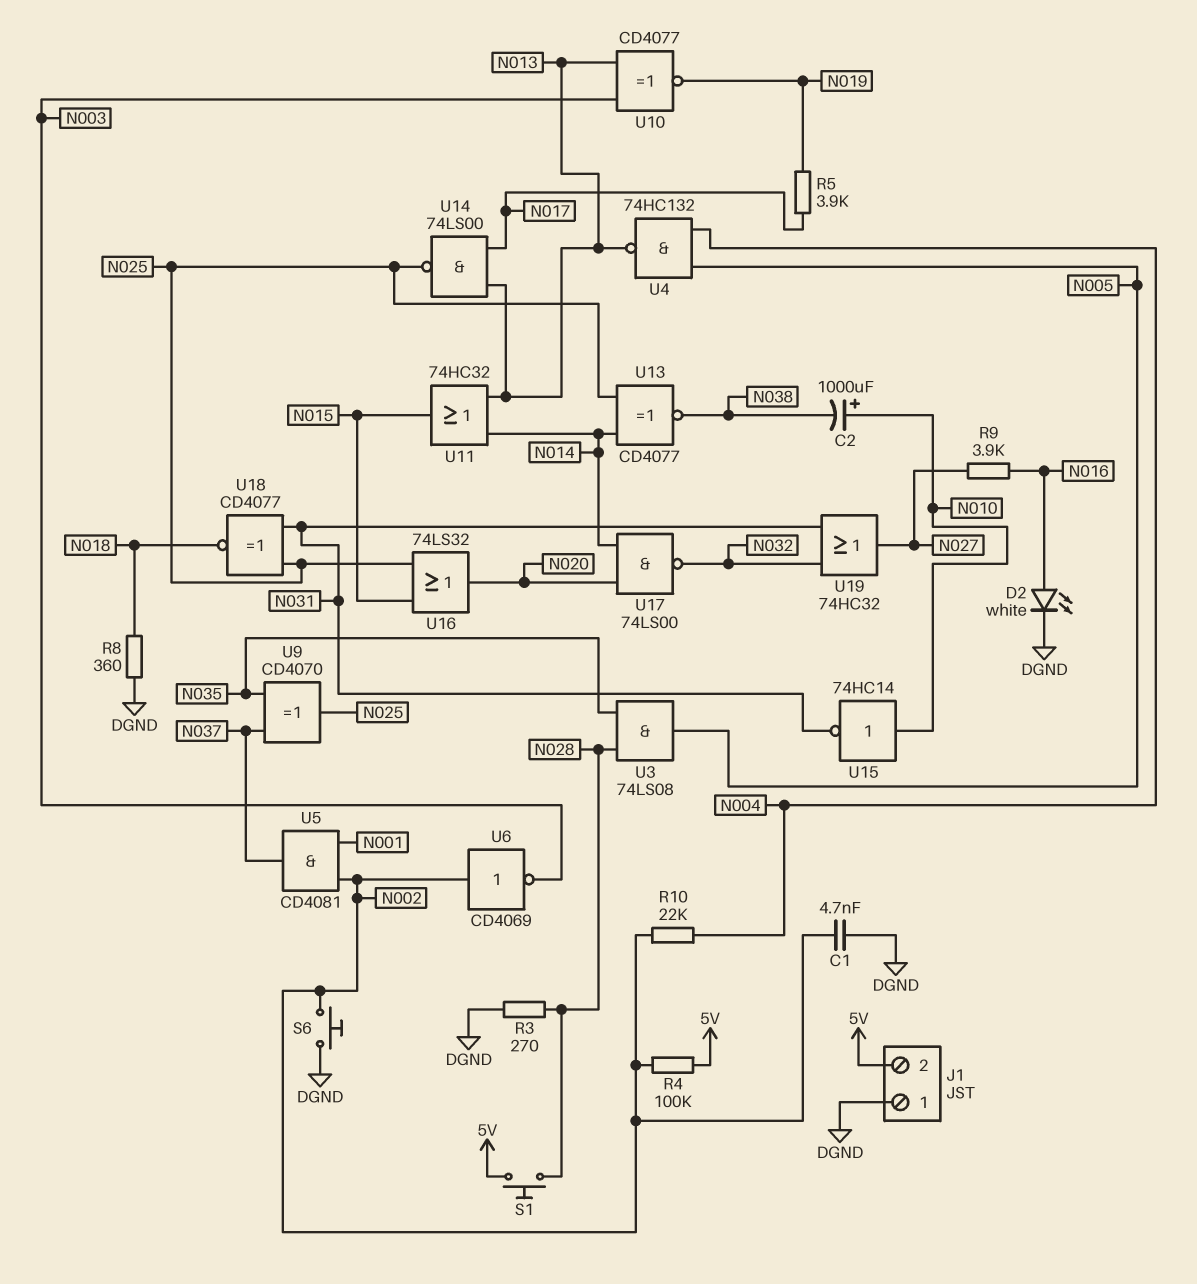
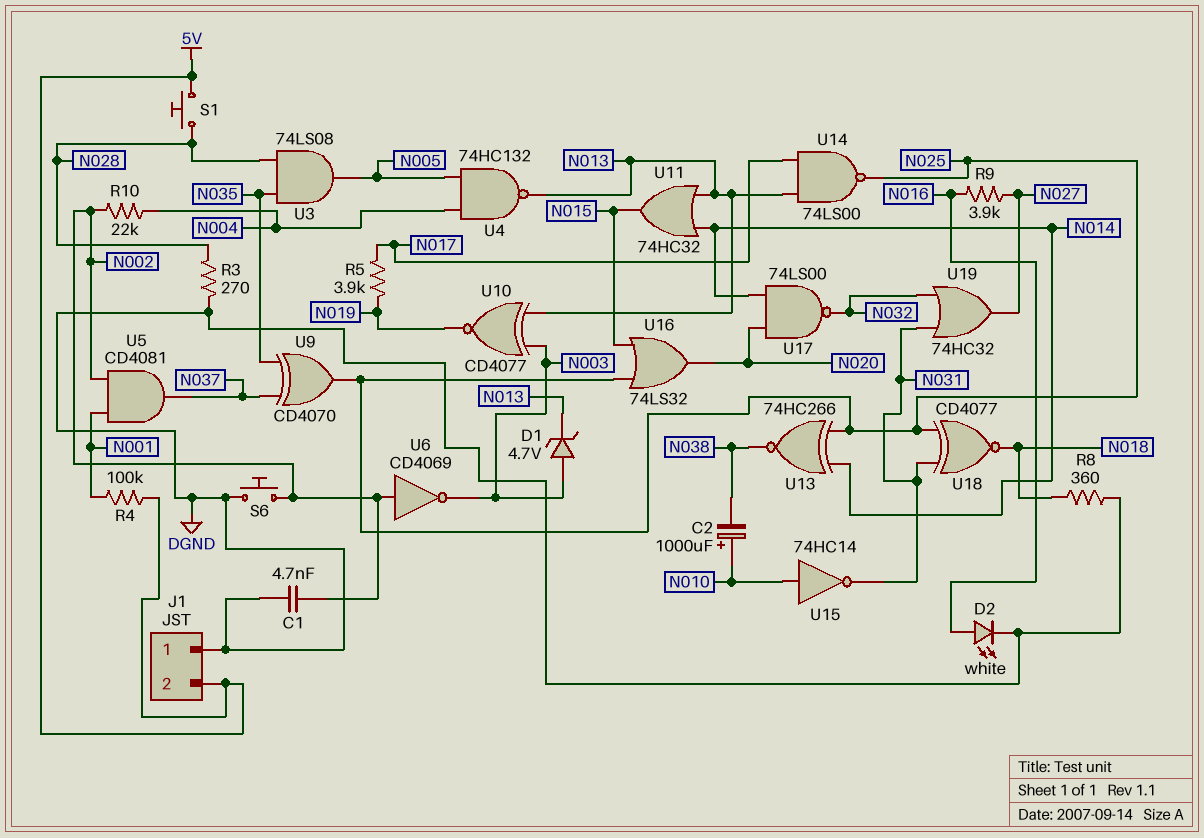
D1: none -> zener 4.7V (A N003, K N013)
R4: 100k (5V, N002) -> 100k (5V, N001)
U13: XNOR CD4077 (in N014, in N025, out N038) -> XNOR 74HC266 (in N014, in N025, out N038)

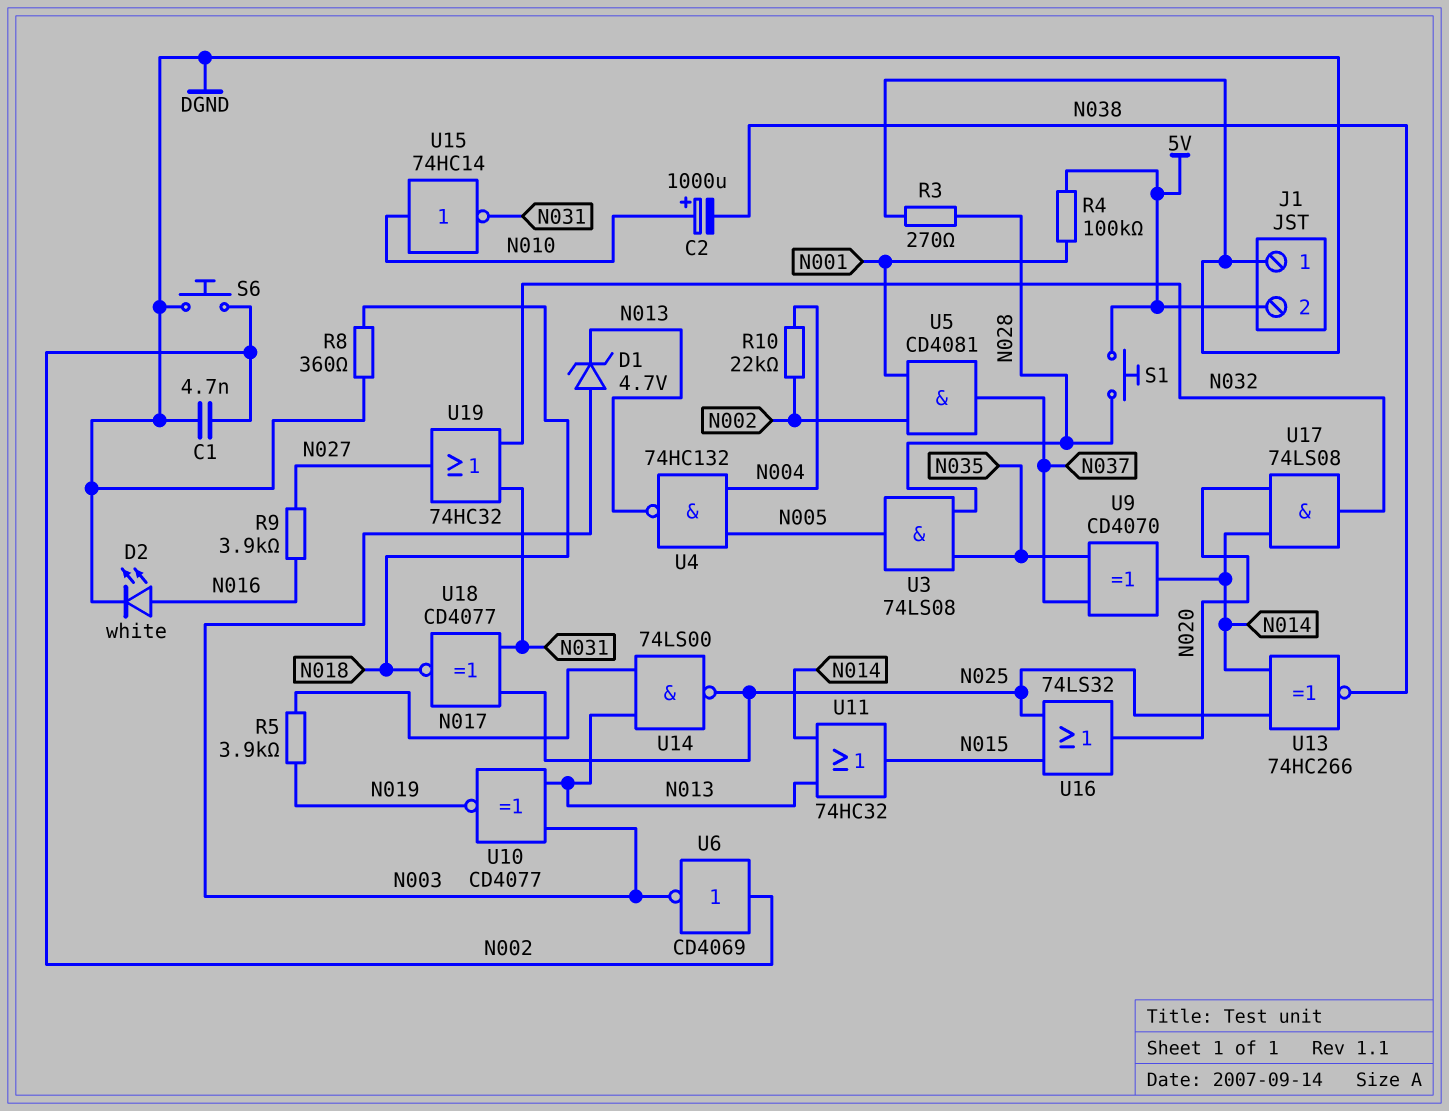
U9: XOR CD4070 (in N035, in N037, out N025) -> XOR CD4070 (in N035, in N037, out N014)
U17: NAND 74LS00 (in N014, in N020, out N032) -> AND 74LS08 (in N014, in N020, out N032)

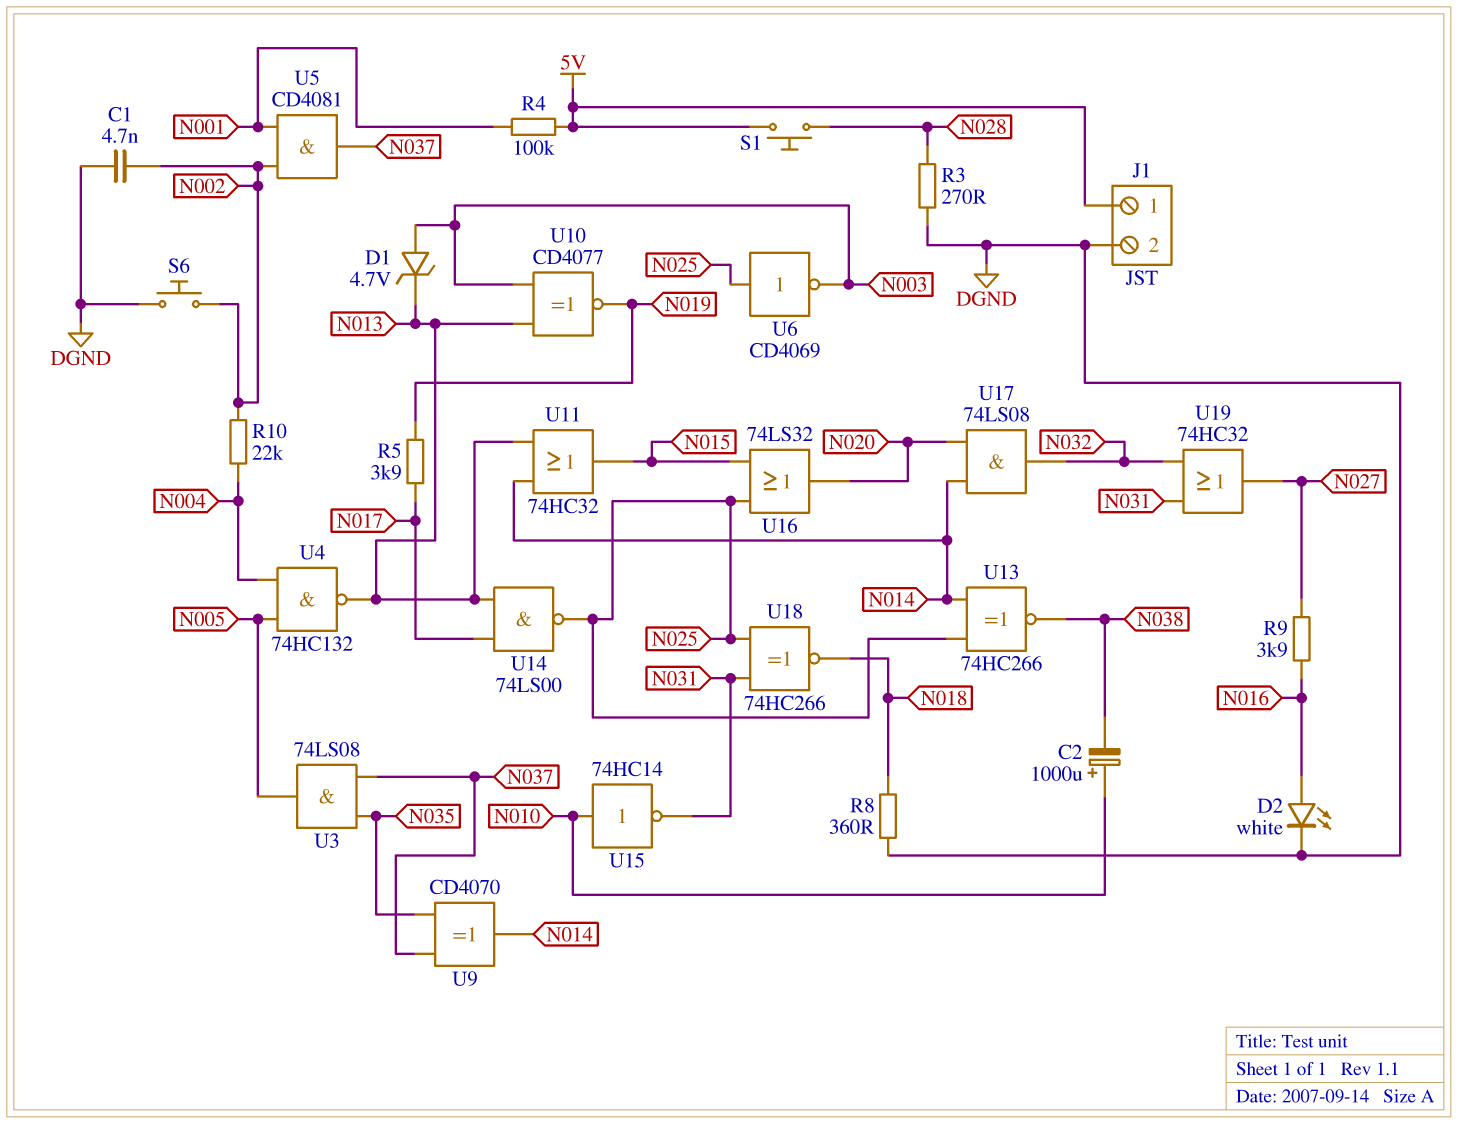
J1 pin 1: DGND -> 5V
J1 pin 2: 5V -> DGND
U3: AND 74LS08 (in N028, in N035, out N005) -> AND 74LS08 (in N035, in N037, out N005)
U6: NOT CD4069 (in N002, out N003) -> NOT CD4069 (in N025, out N003)
U18: XNOR CD4077 (in N025, in N031, out N018) -> XNOR 74HC266 (in N025, in N031, out N018)

